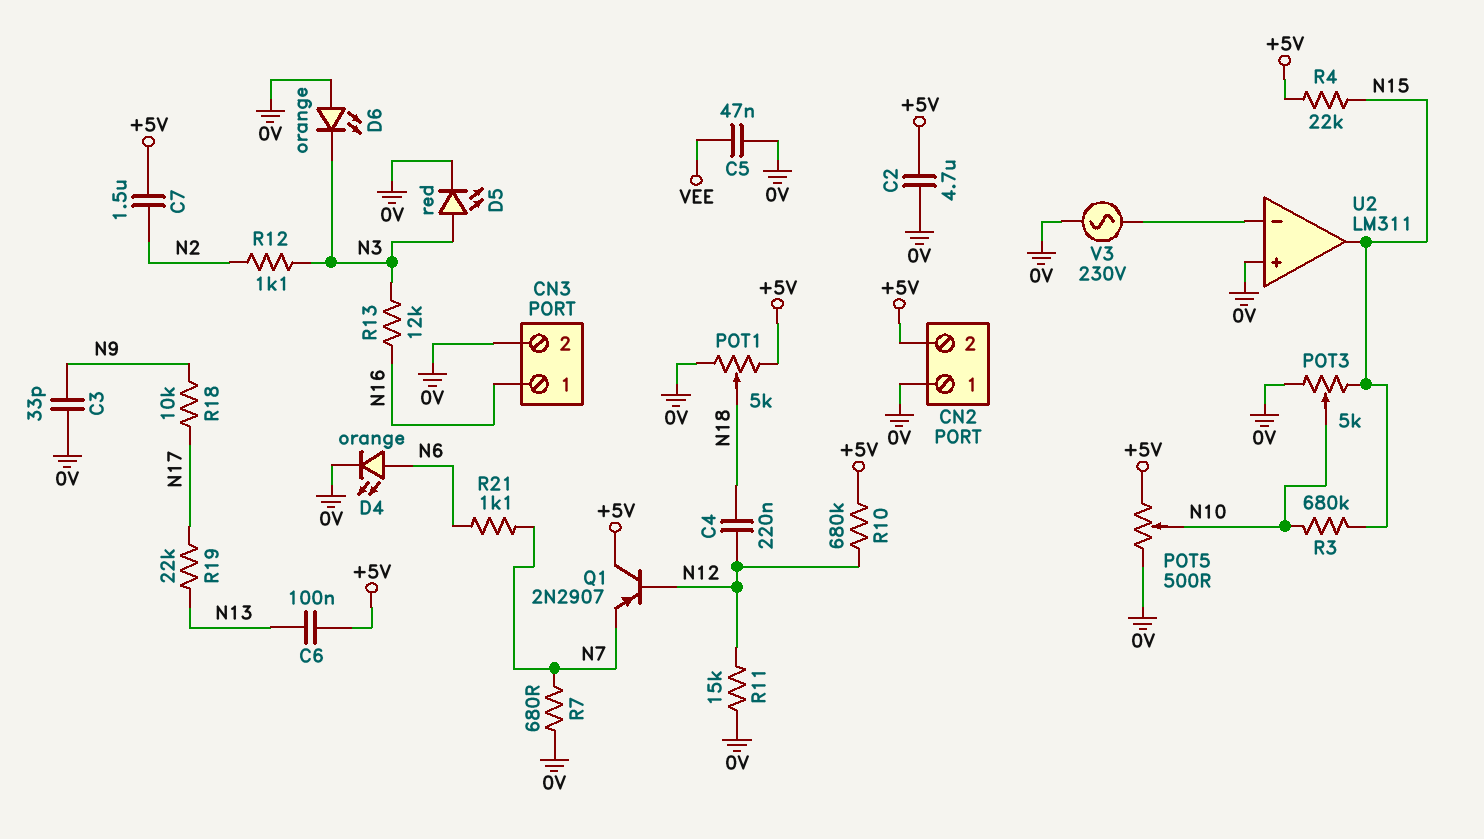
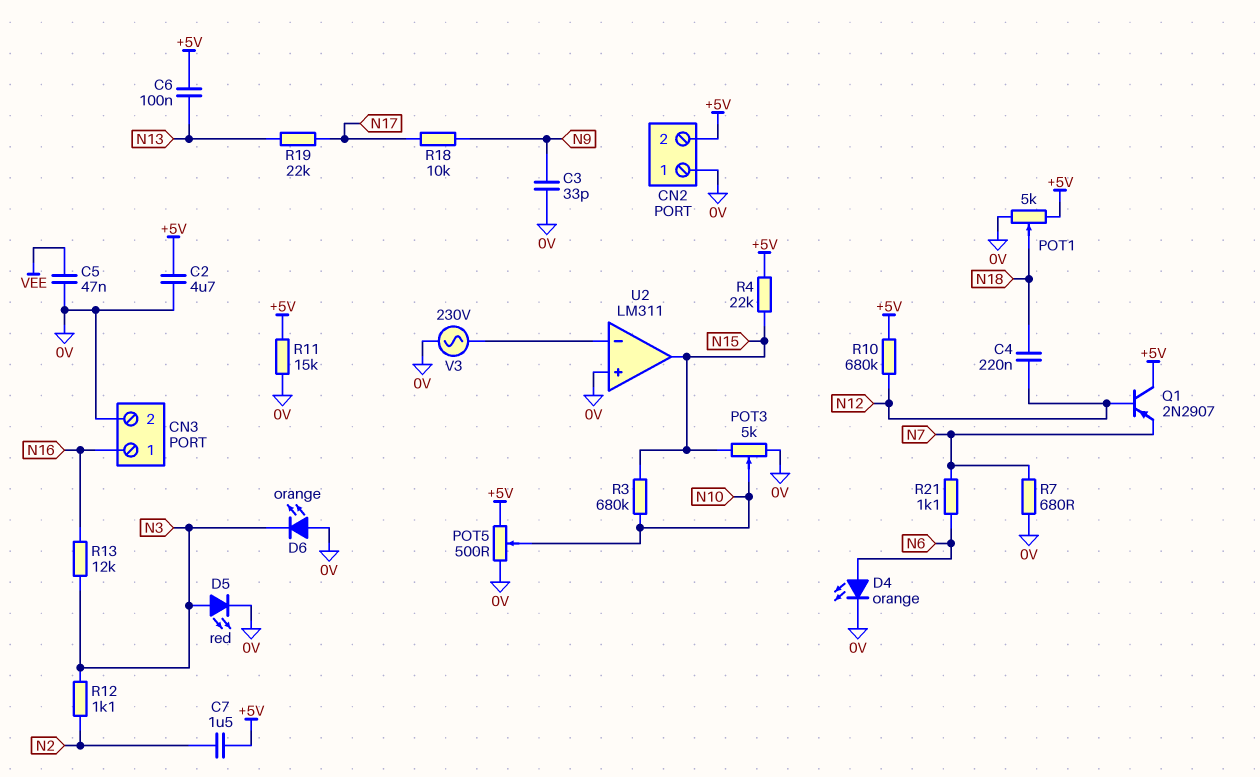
R11: 15k (0V, N12) -> 15k (+5V, 0V)

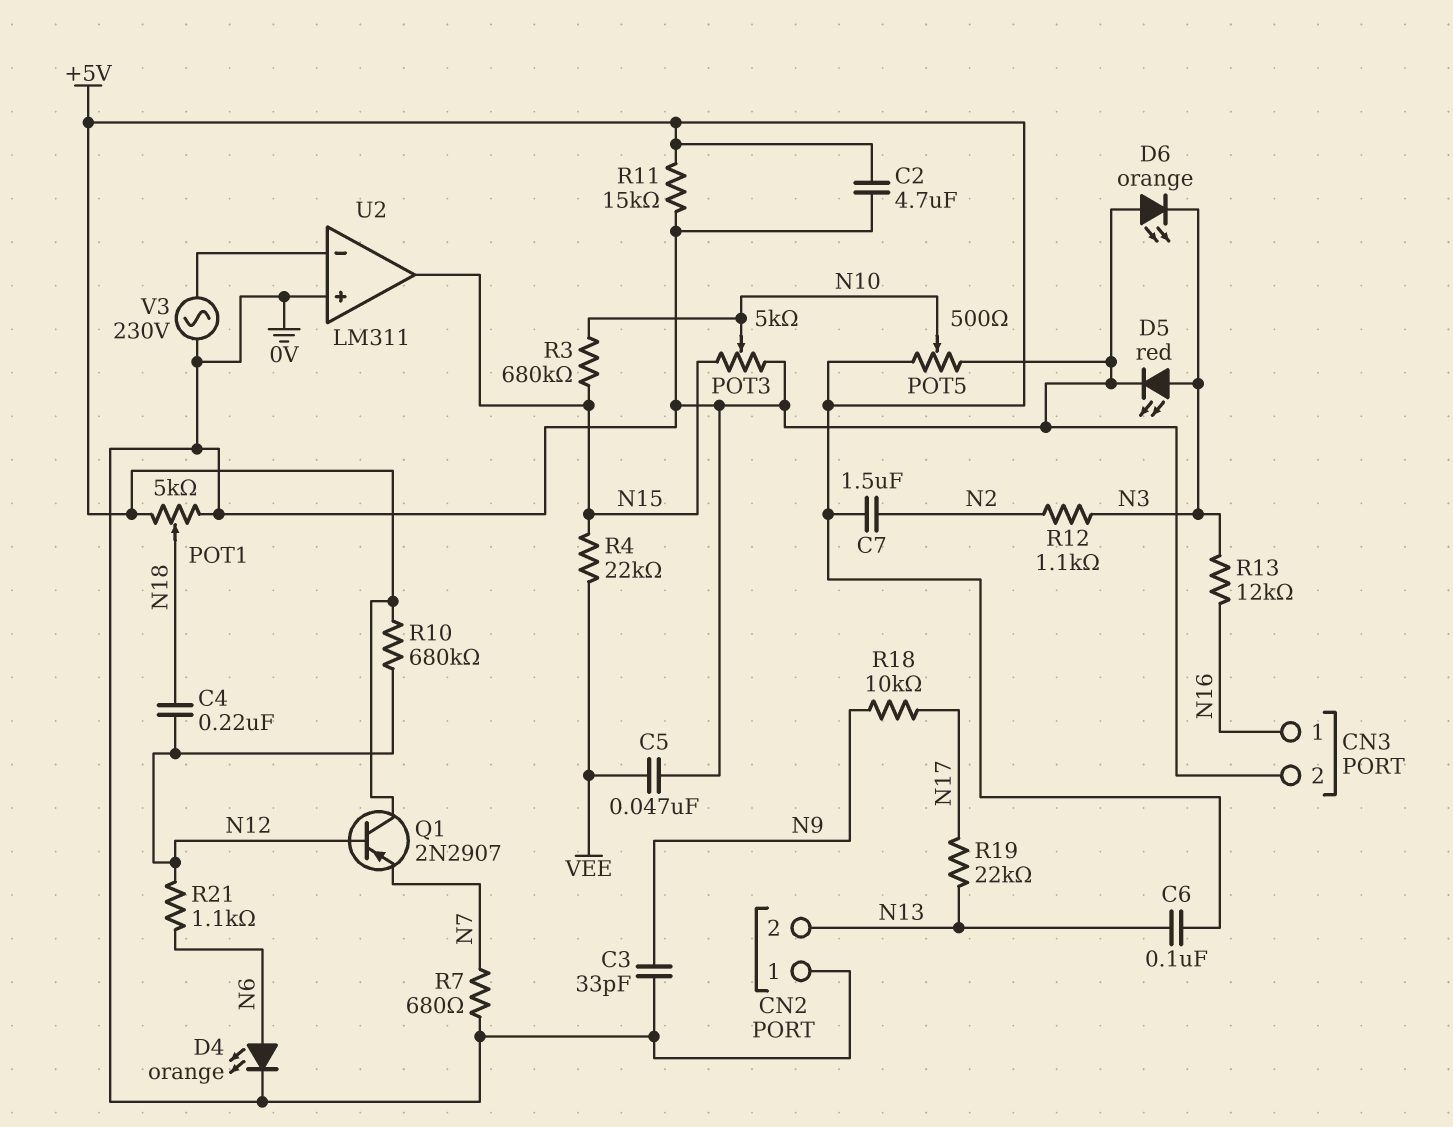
CN2 pin 2: +5V -> N13
R4: 22k (+5V, N15) -> 22k (N15, VEE)
R21: 1.1k (N6, N7) -> 1.1k (N6, N12)

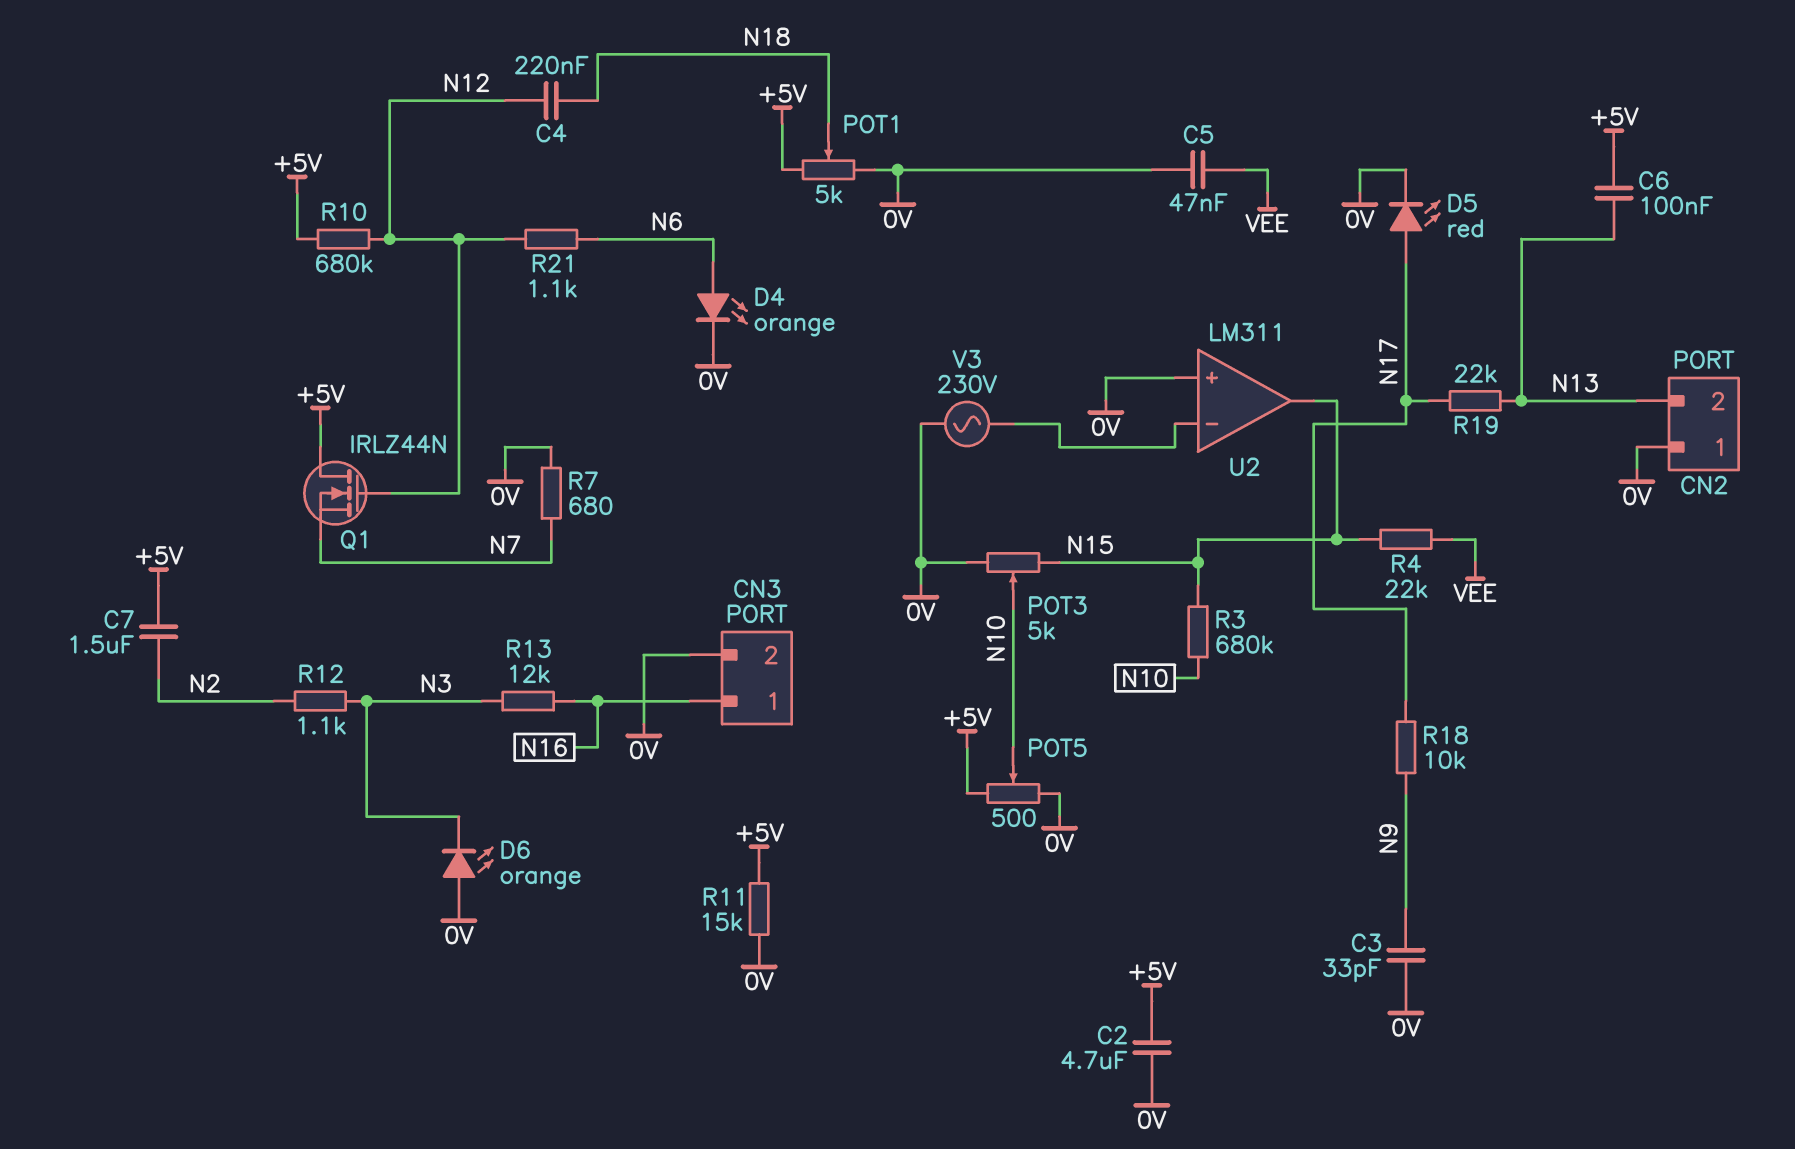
D5: LED red (A N3, K 0V) -> LED red (A N17, K 0V)
Q1: PNP 2N2907 (B N12, C +5V, E N7) -> NMOS IRLZ44N (G N12, D +5V, S N7)

